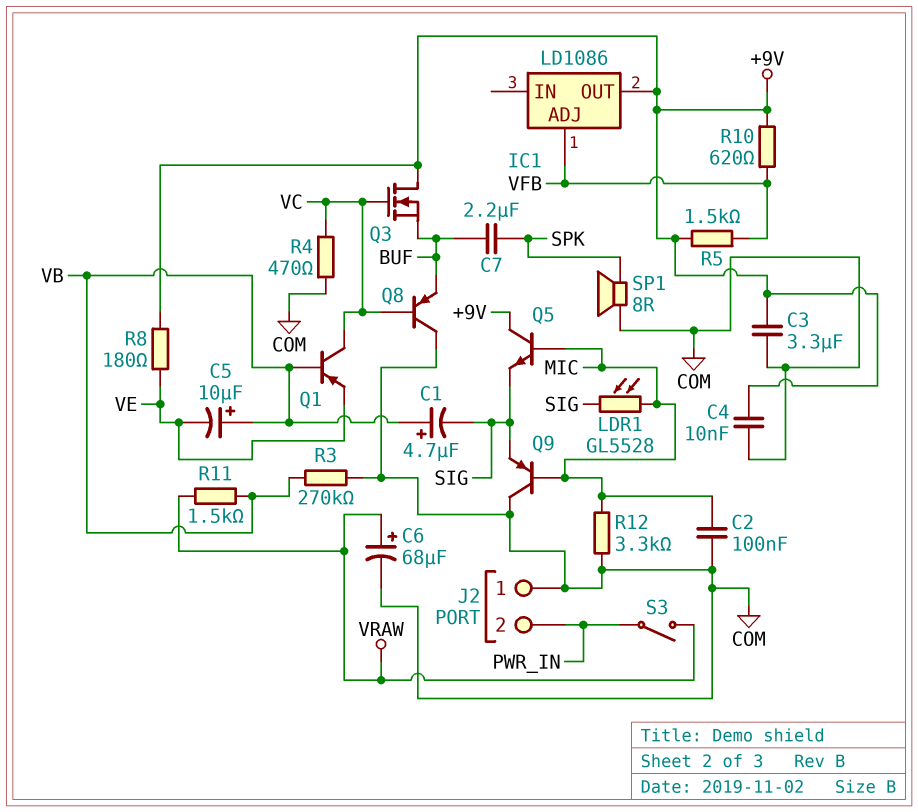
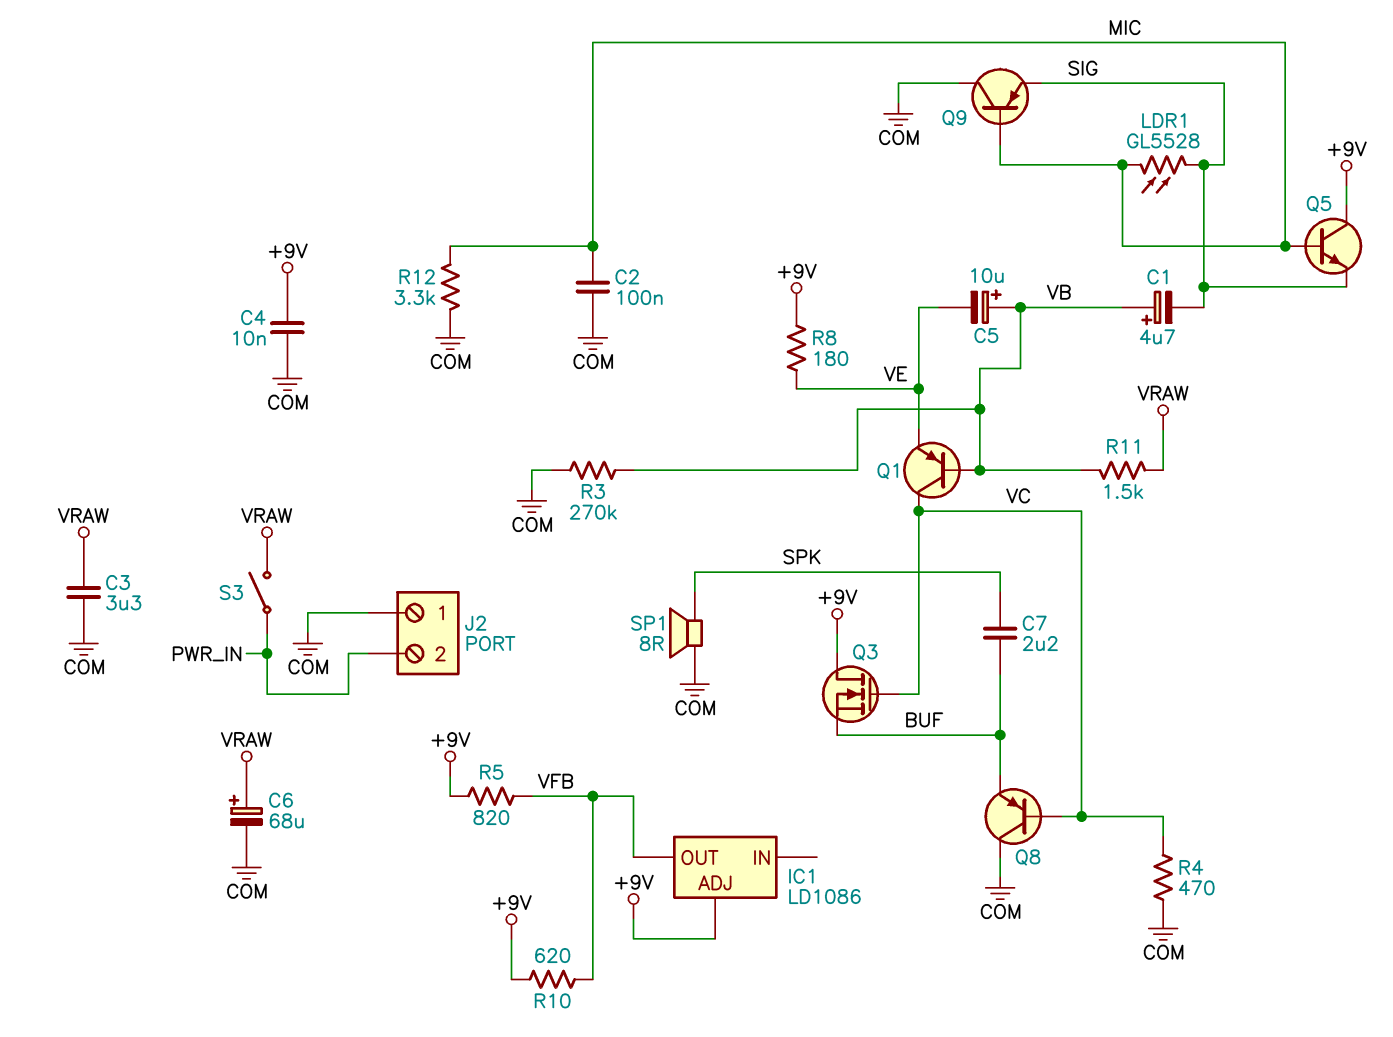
C3: 3.3uF (+9V, COM) -> 3.3uF (COM, VRAW)
IC1 pin ADJ: VFB -> +9V
IC1 pin OUT: +9V -> VFB
R5: 1.5k (+9V, VFB) -> 820 (+9V, VFB)

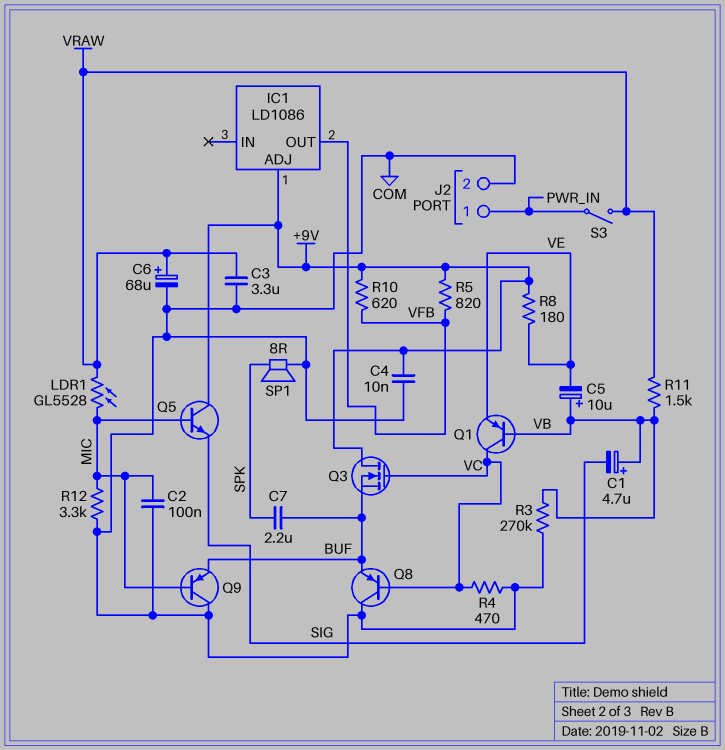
J2 pin 1: COM -> PWR_IN
J2 pin 2: PWR_IN -> COM
LDR1: GL5528 (MIC, SIG) -> GL5528 (MIC, VRAW)
Q9: PNP (B MIC, C COM, E SIG) -> PNP (B MIC, C COM, E BUF)

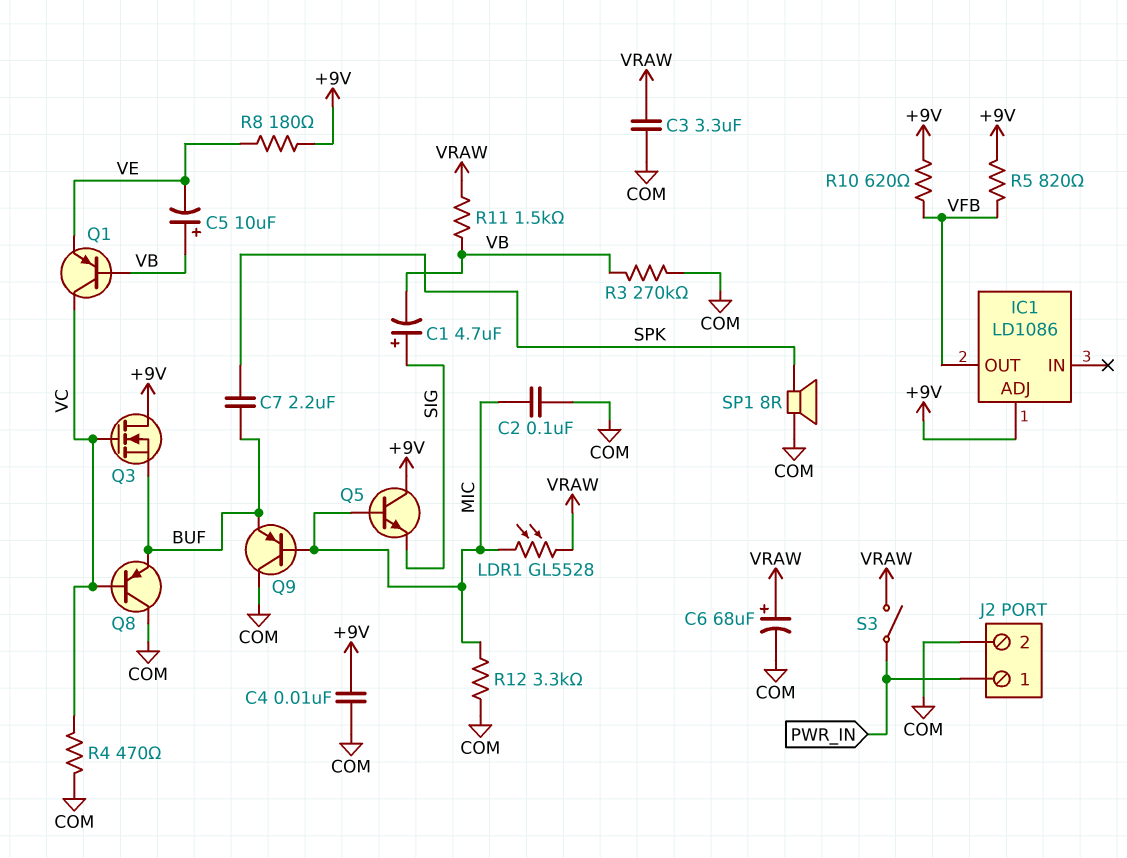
C1: 4.7uF (plus VB, minus SIG) -> 4.7uF (plus SIG, minus VB)

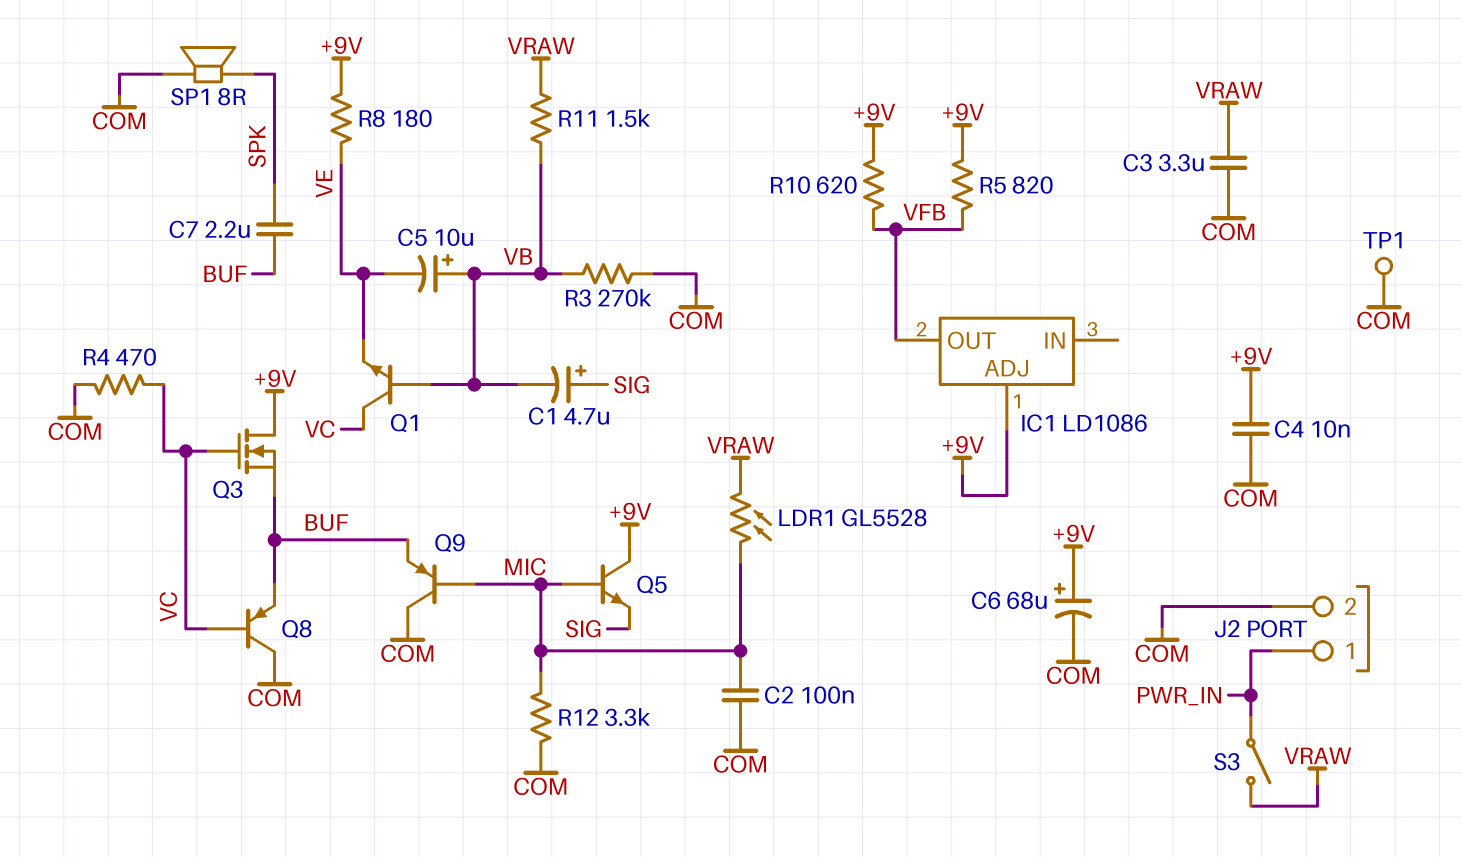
C6: 68uF (plus VRAW, minus COM) -> 68uF (plus +9V, minus COM)
Q1: PNP (B VB, C VC, E VE) -> NPN (B VB, C VC, E VE)
TP1: none -> test point (COM)

